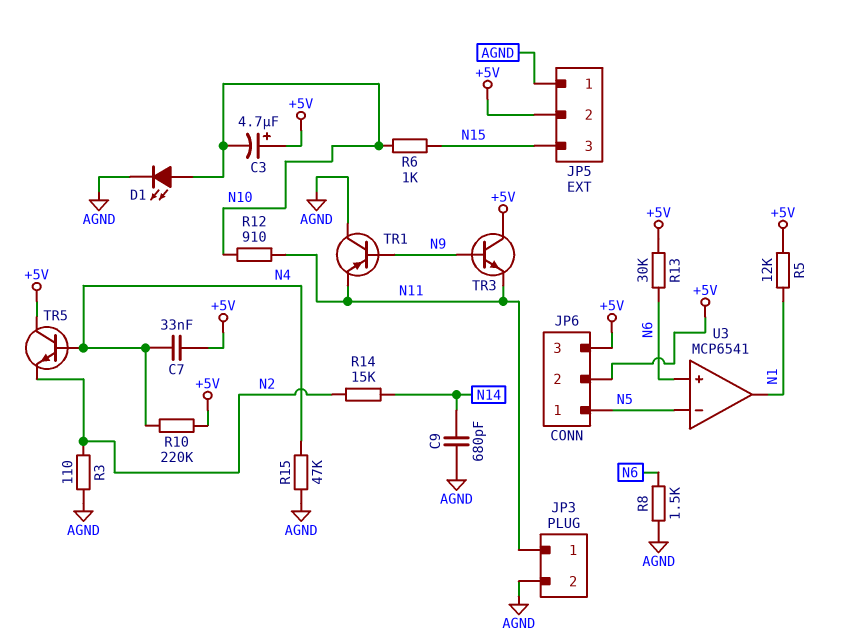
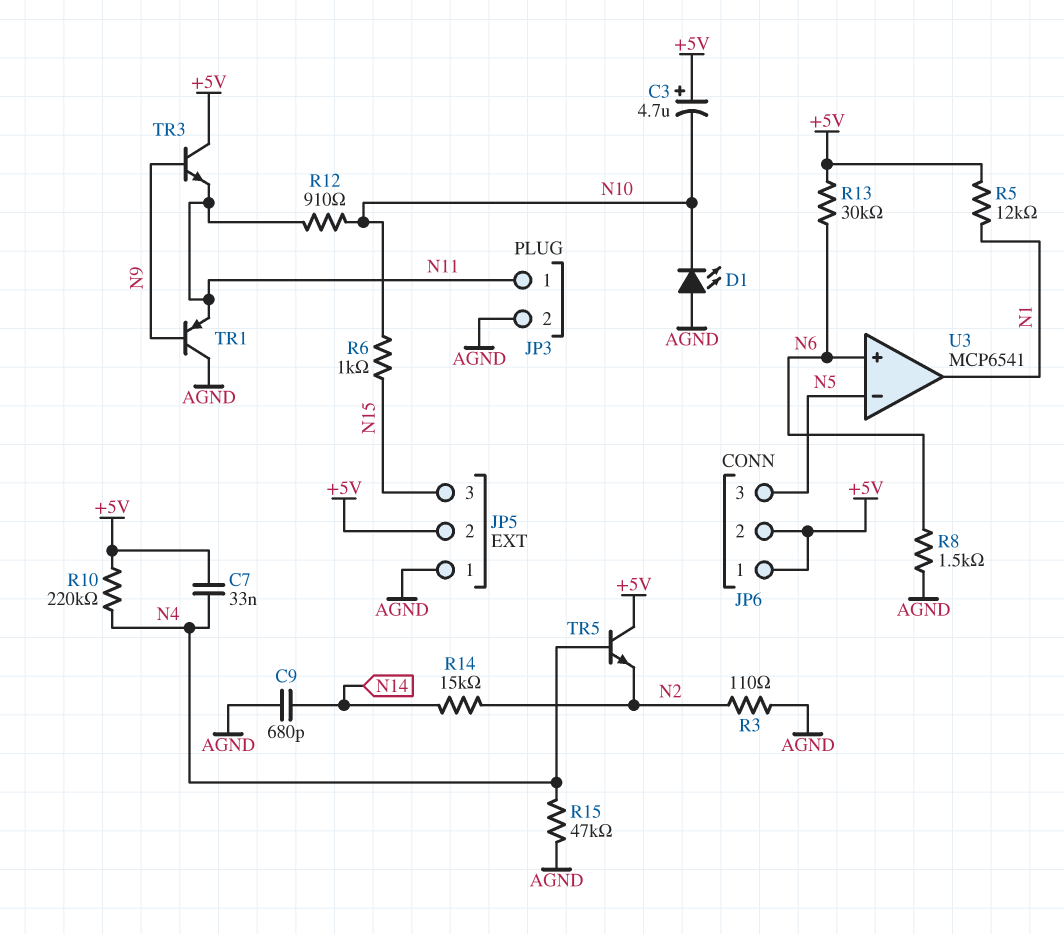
D1: LED (A N10, K AGND) -> LED (A AGND, K N10)
JP6 pin 1: N5 -> +5V
JP6 pin 3: +5V -> N5

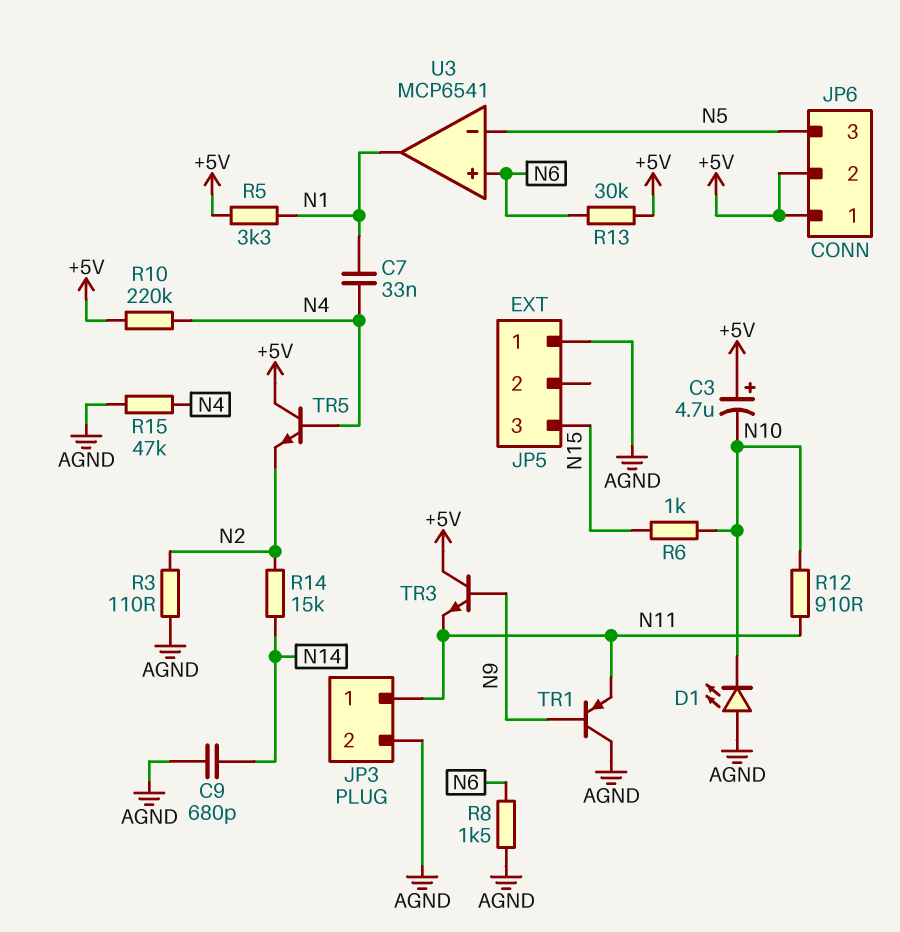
C7: 33nF (+5V, N4) -> 33nF (N1, N4)
JP5 pin 2: +5V -> none
R5: 12k (+5V, N1) -> 3.3k (+5V, N1)

